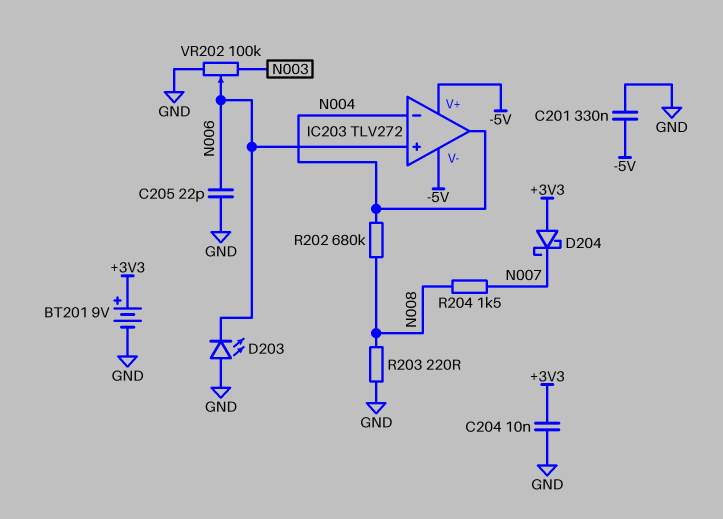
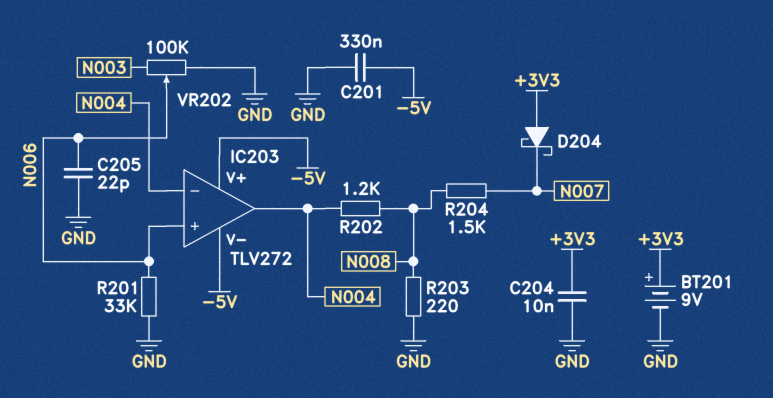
D203: LED (A GND, K N006) -> none
R201: none -> 33k (GND, N006)
R202: 680k (N004, N008) -> 1.2k (N004, N008)

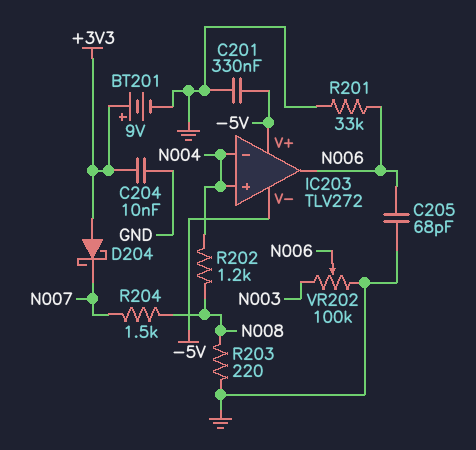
C205: 22pF (GND, N006) -> 68pF (GND, N006)
IC203 pin in+: N006 -> N004
IC203 pin out: N004 -> N006

